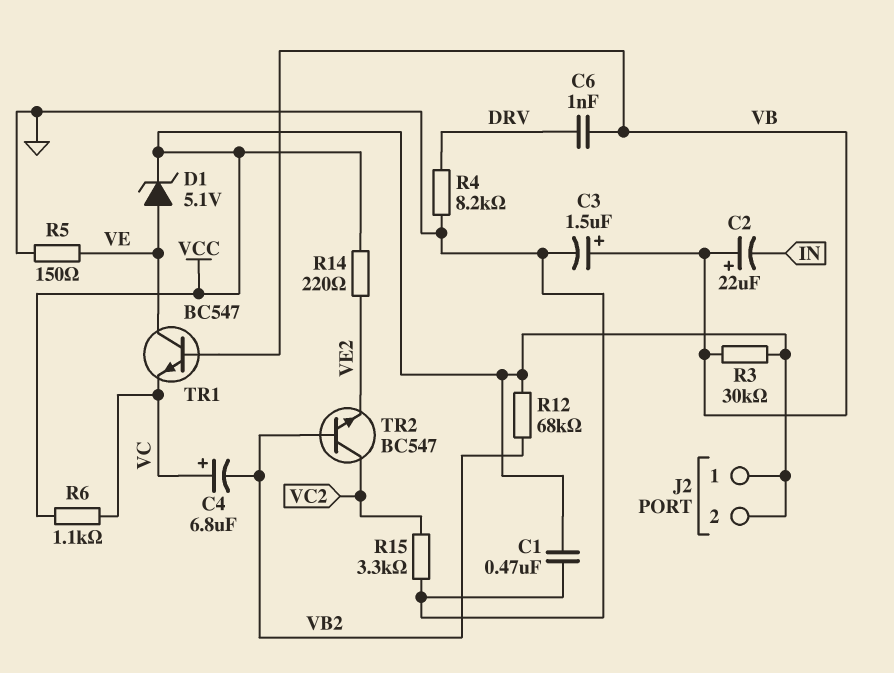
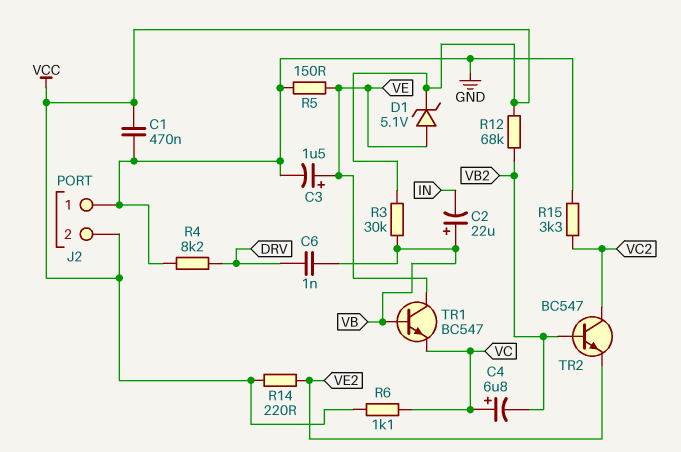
C3: 1.5uF (plus VB, minus GND) -> 1.5uF (plus VE, minus GND)
J2 pin 1: VCC -> GND

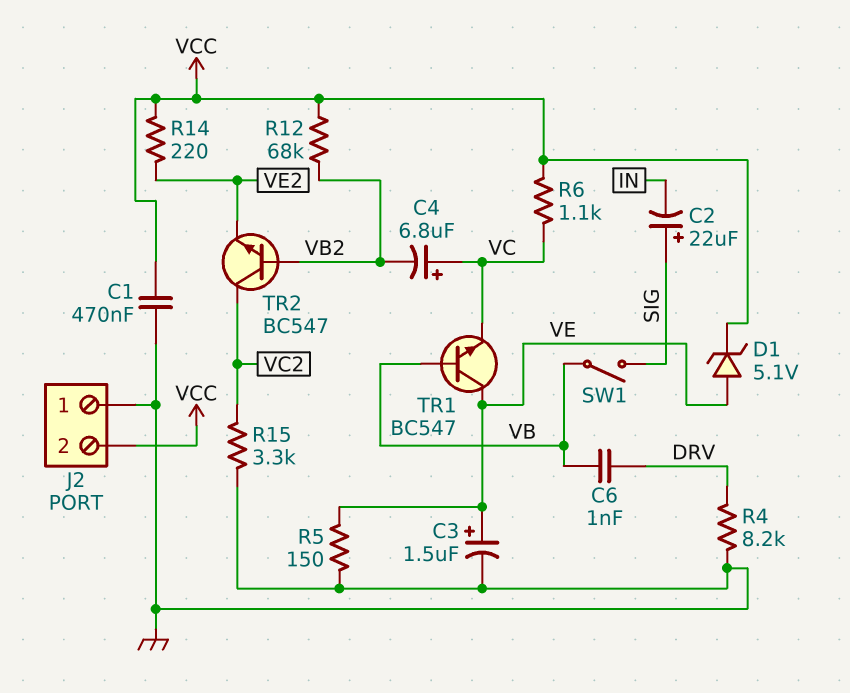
C2: 22uF (plus VB, minus IN) -> 22uF (plus SIG, minus IN)
R3: 30k (VB, VCC) -> none
SW1: none -> switch (SIG, VB)

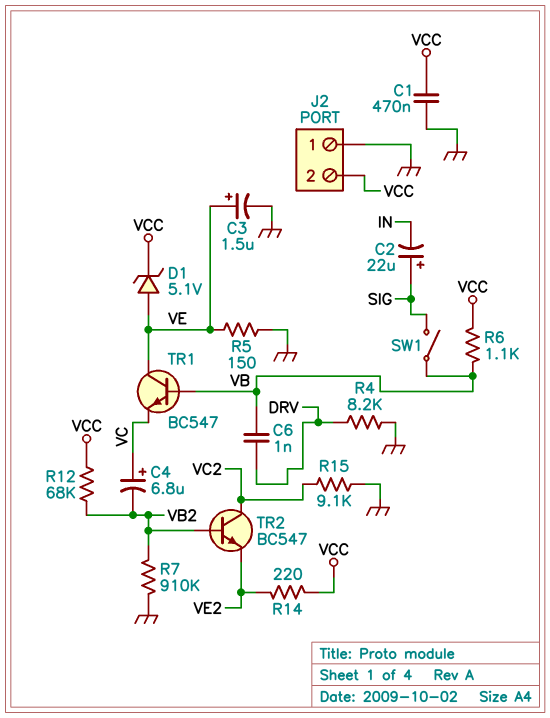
R6: 1.1k (VC, VCC) -> 1.1k (VB, VCC)
R7: none -> 910k (GND, VB2)
R15: 3.3k (GND, VC2) -> 9.1k (GND, VC2)

